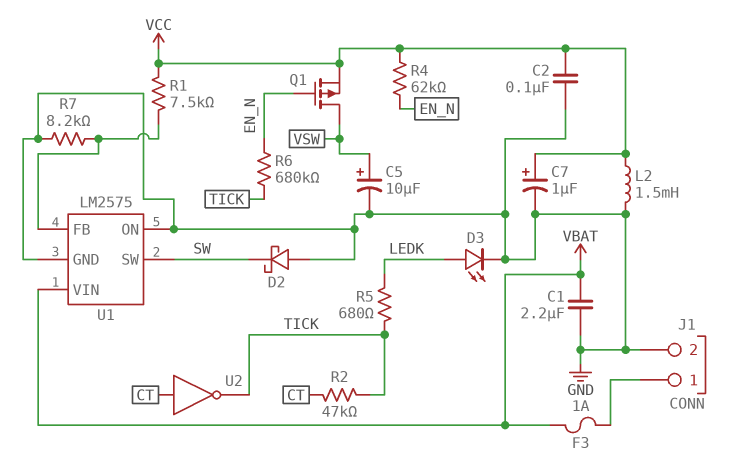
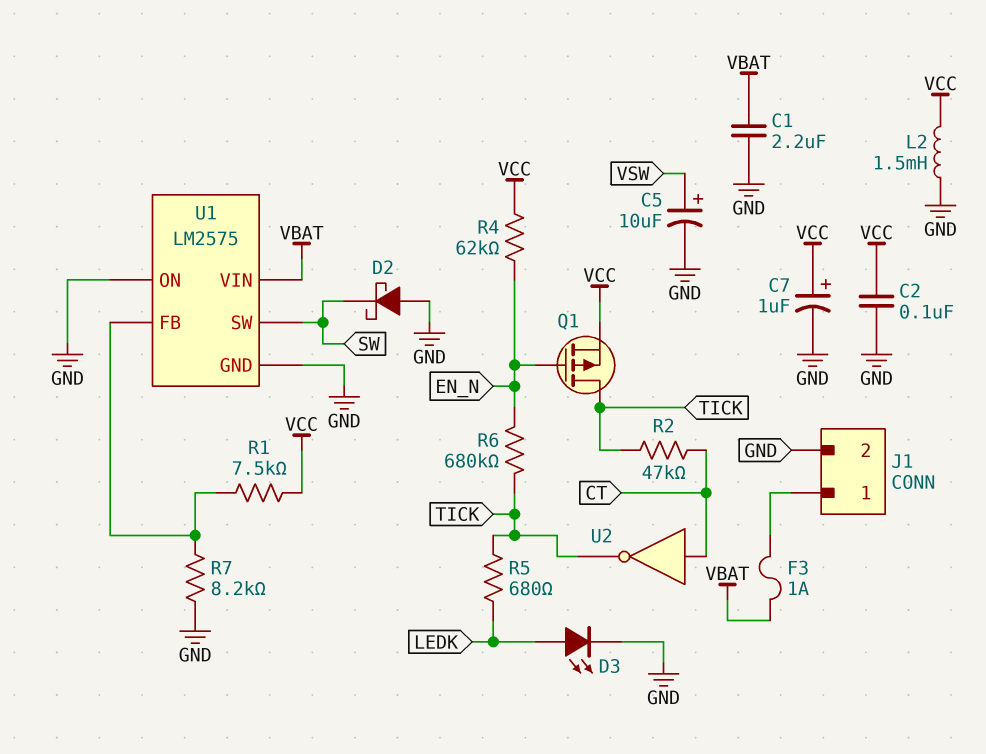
Q1: PMOS (G EN_N, D VSW, S VCC) -> PMOS (G EN_N, D TICK, S VCC)

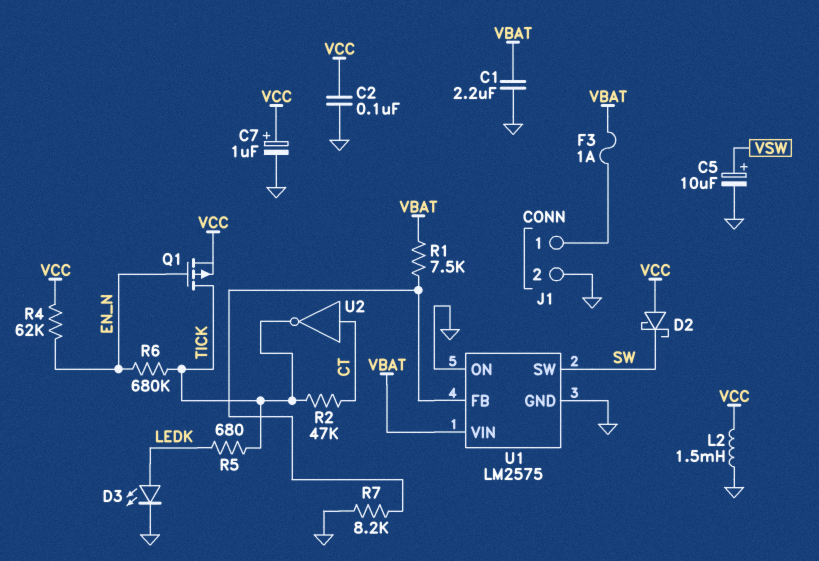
D2: schottky (A GND, K SW) -> schottky (A VCC, K SW)
R1: 7.5k (U1/FB, VCC) -> 7.5k (U1/FB, VBAT)

